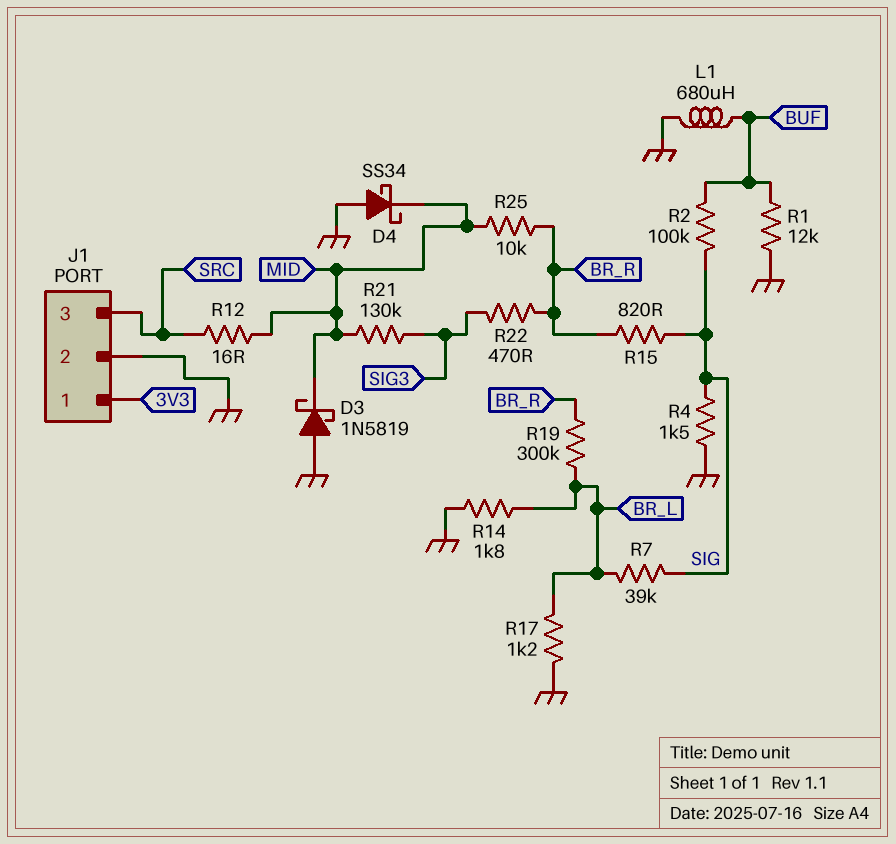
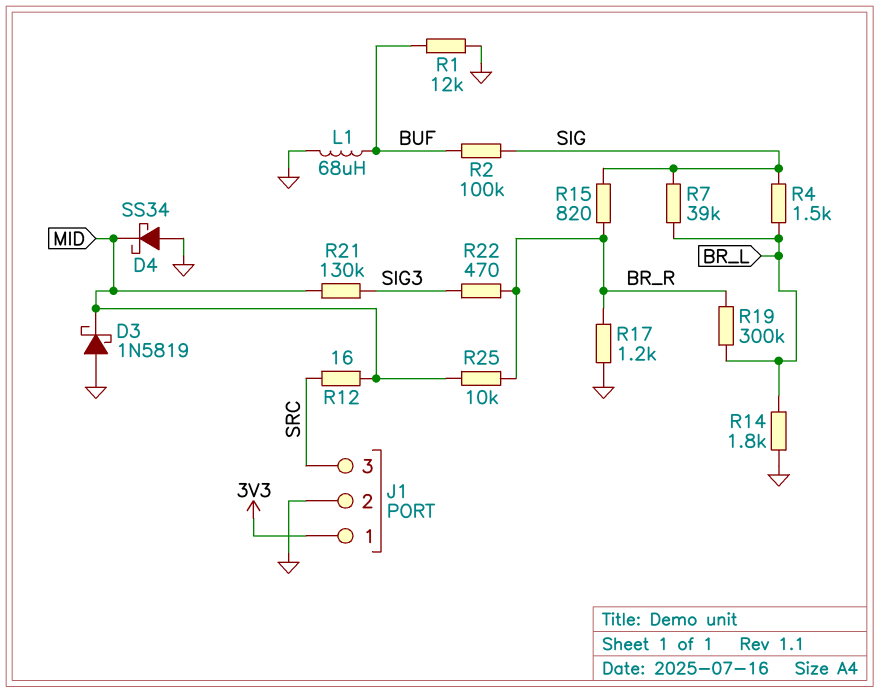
L1: 680uH (BUF, GND) -> 68uH (BUF, GND)
R4: 1.5k (GND, SIG) -> 1.5k (BR_L, SIG)
R17: 1.2k (BR_L, GND) -> 1.2k (BR_R, GND)

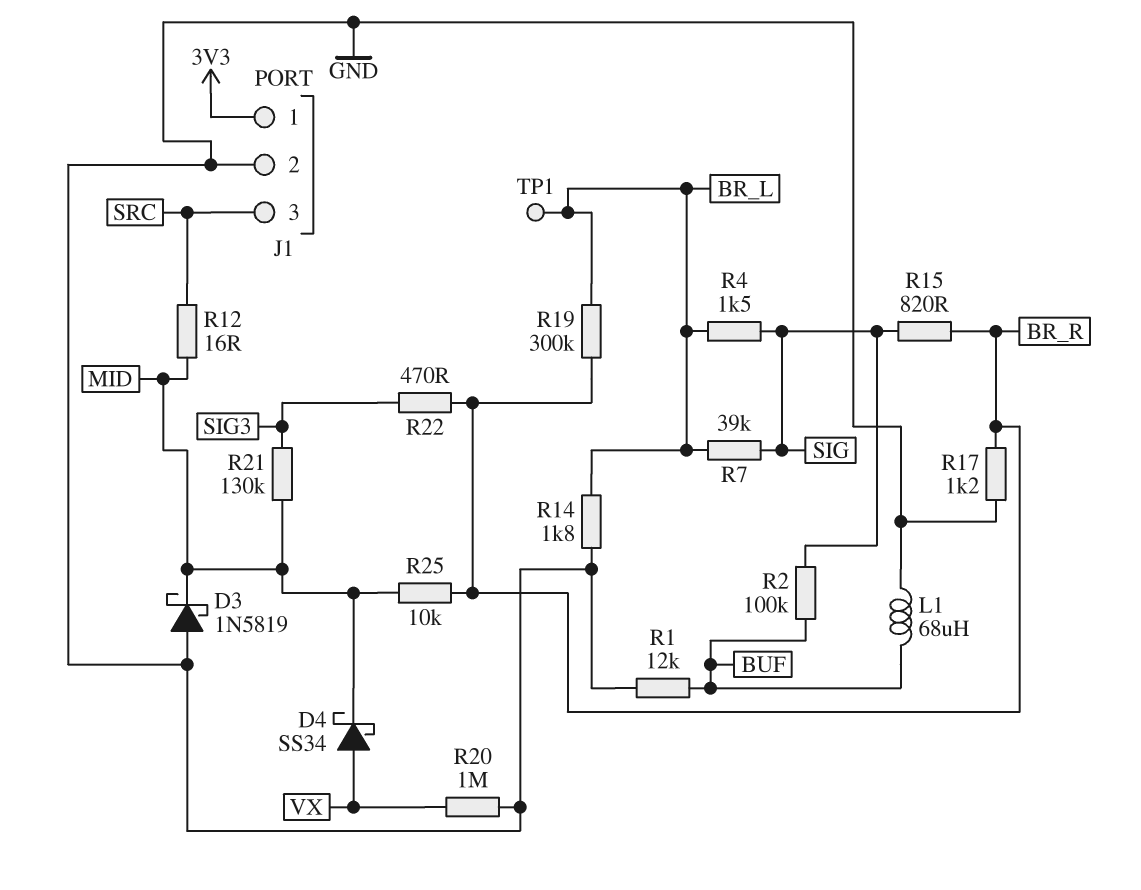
D4: schottky SS34 (A GND, K MID) -> schottky SS34 (A VX, K MID)
R20: none -> 1M (GND, VX)
TP1: none -> test point (BR_L)

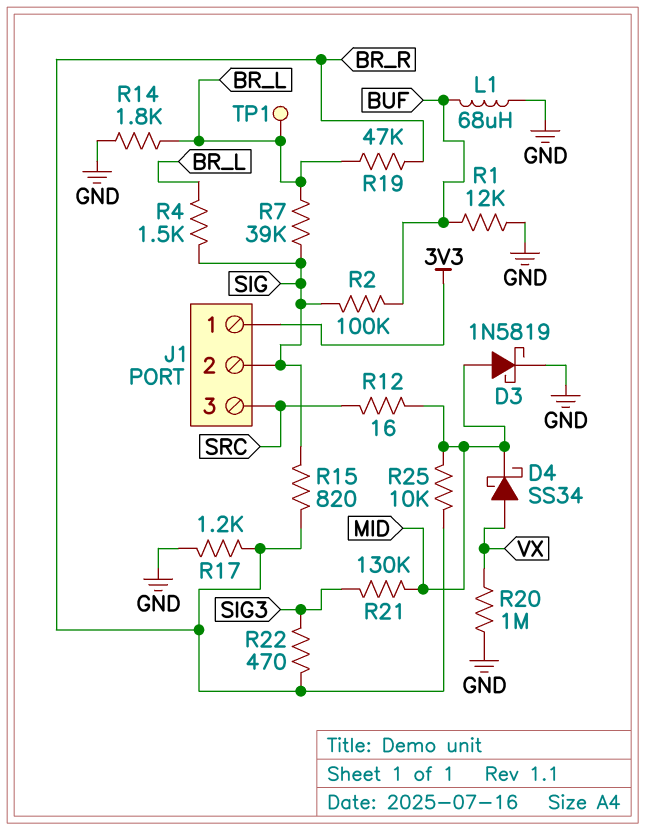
D3: schottky 1N5819 (A GND, K MID) -> schottky 1N5819 (A MID, K GND)
J1 pin 2: GND -> SIG
R19: 300k (BR_L, BR_R) -> 47k (BR_L, BR_R)

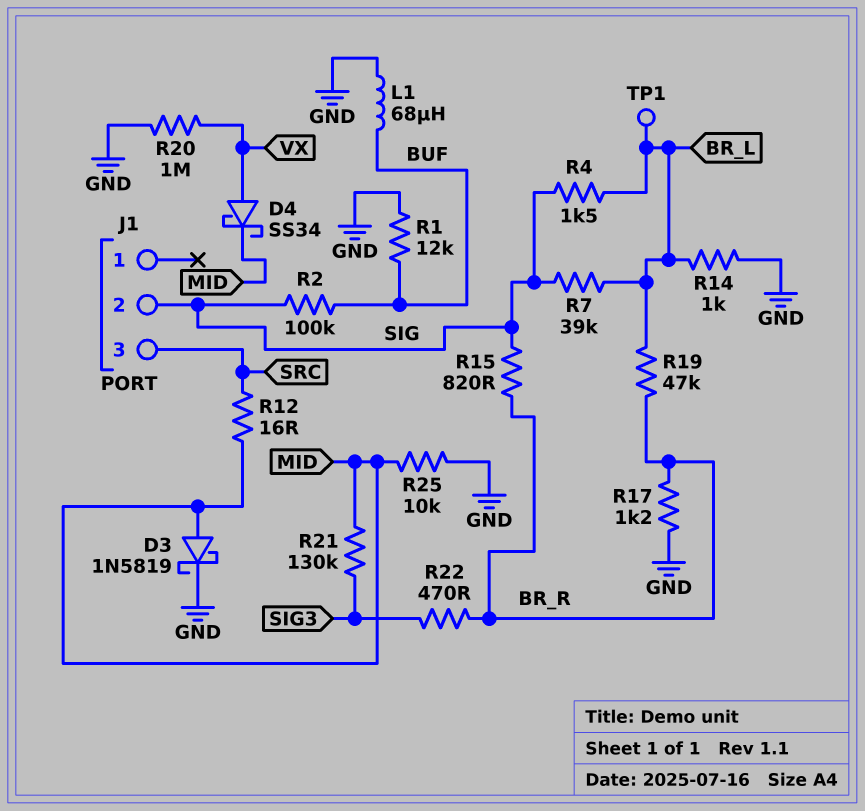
J1 pin 1: 3V3 -> none
R14: 1.8k (BR_L, GND) -> 1k (BR_L, GND)
R25: 10k (BR_R, MID) -> 10k (GND, MID)

